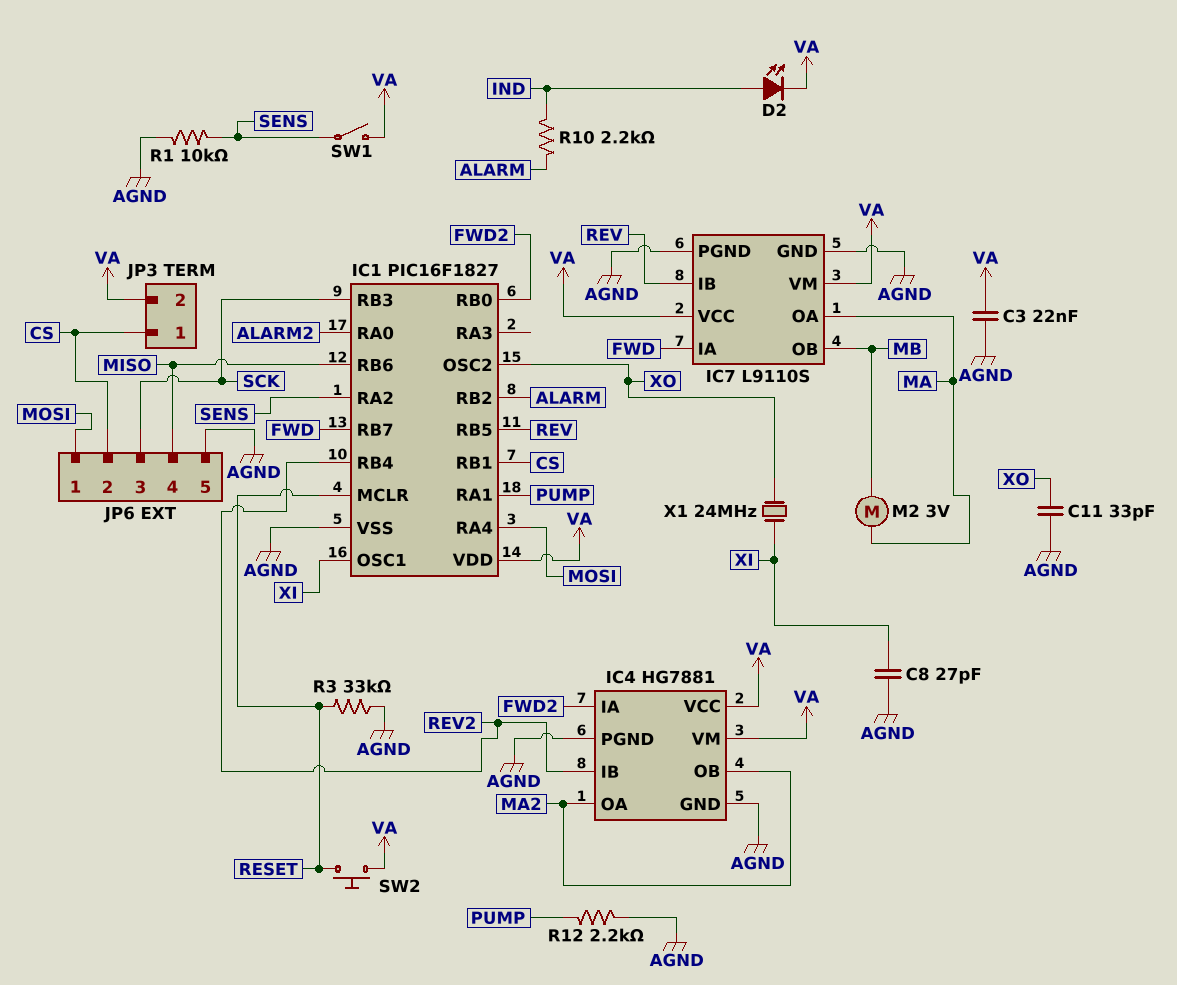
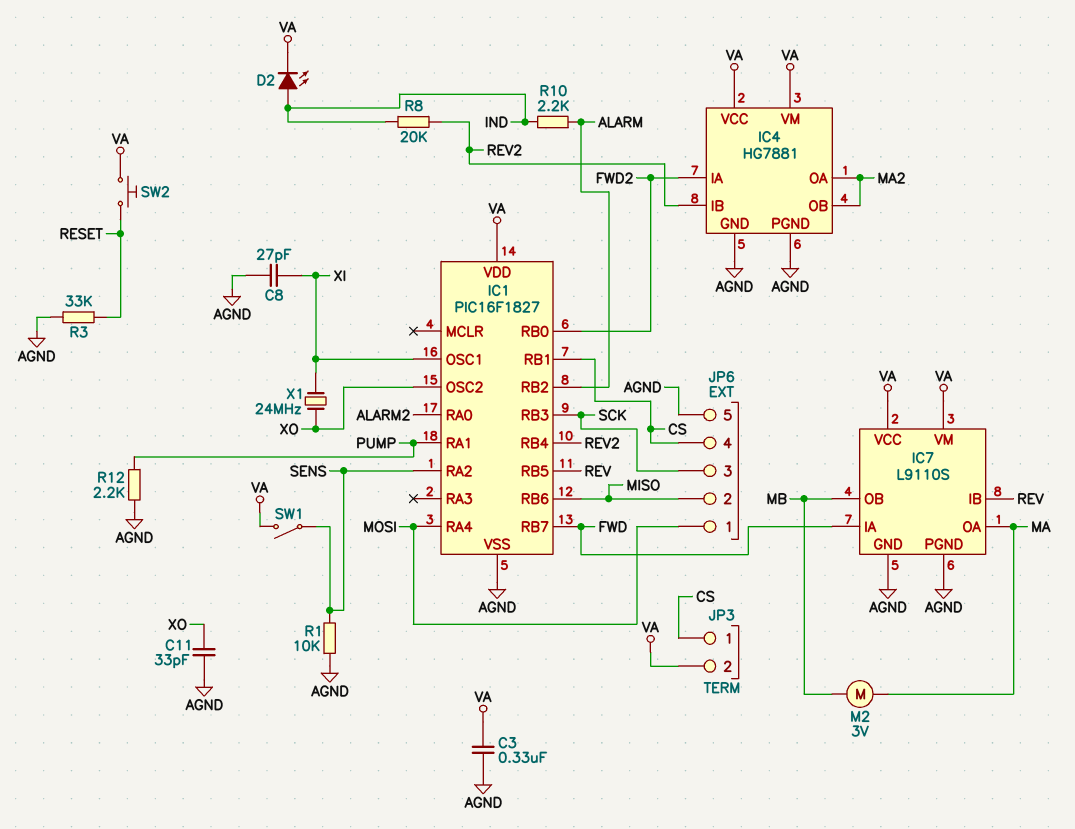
C3: 22nF (AGND, VA) -> 330nF (AGND, VA)
IC1 pin MCLR: RESET -> none
JP6 pin 2: CS -> MISO
JP6 pin 4: MISO -> CS
R8: none -> 20k (IND, REV2)

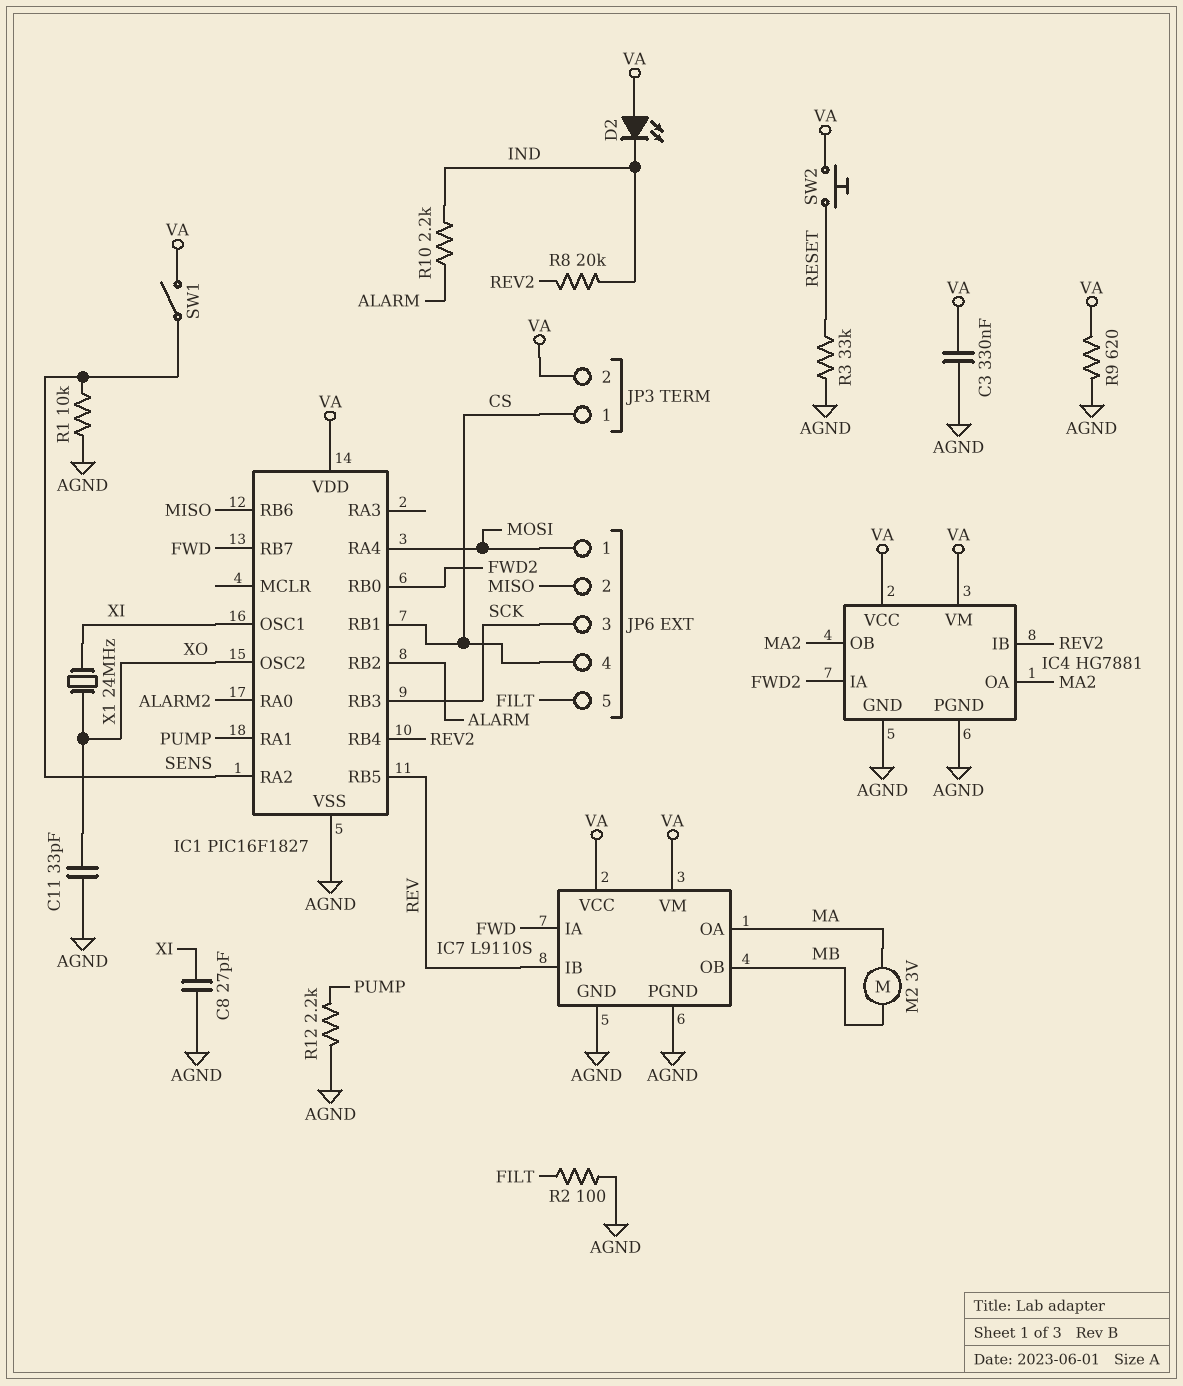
D2: LED (A IND, K VA) -> LED (A VA, K IND)
JP6 pin 5: AGND -> FILT
R2: none -> 100 (AGND, FILT)
R9: none -> 620 (AGND, VA)

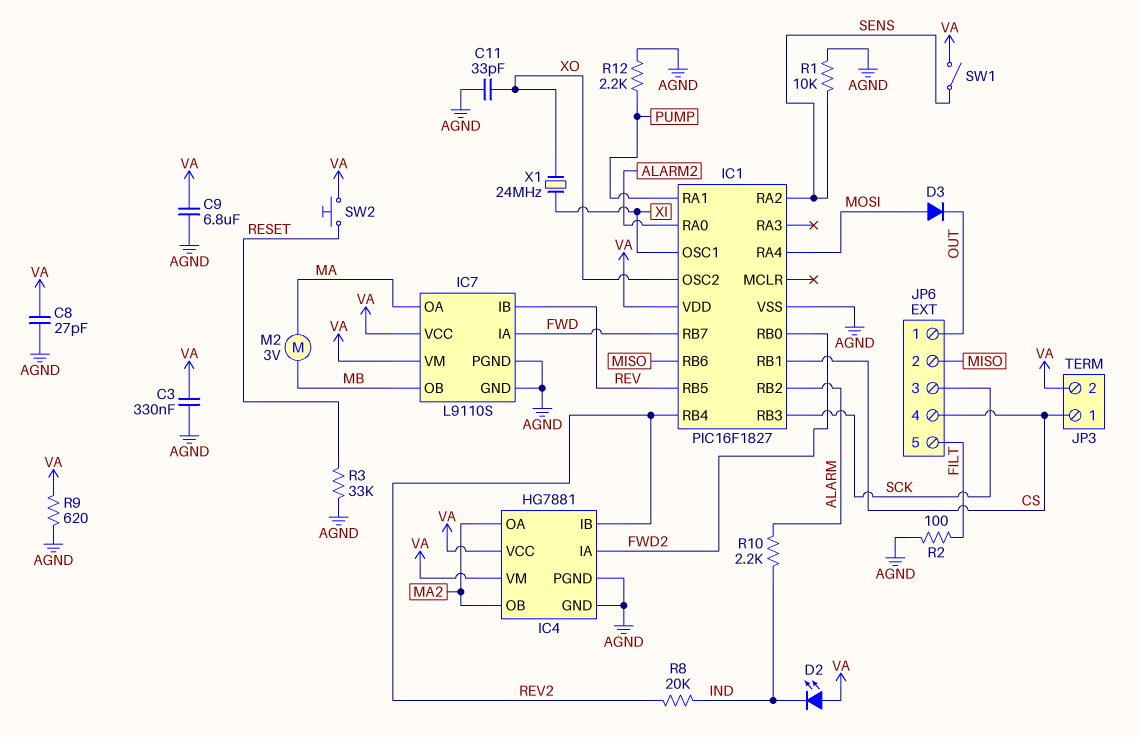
C8: 27pF (AGND, XI) -> 27pF (AGND, VA)
C9: none -> 6.8uF (AGND, VA)
D3: none -> diode (A MOSI, K OUT)
JP6 pin 1: MOSI -> OUT

